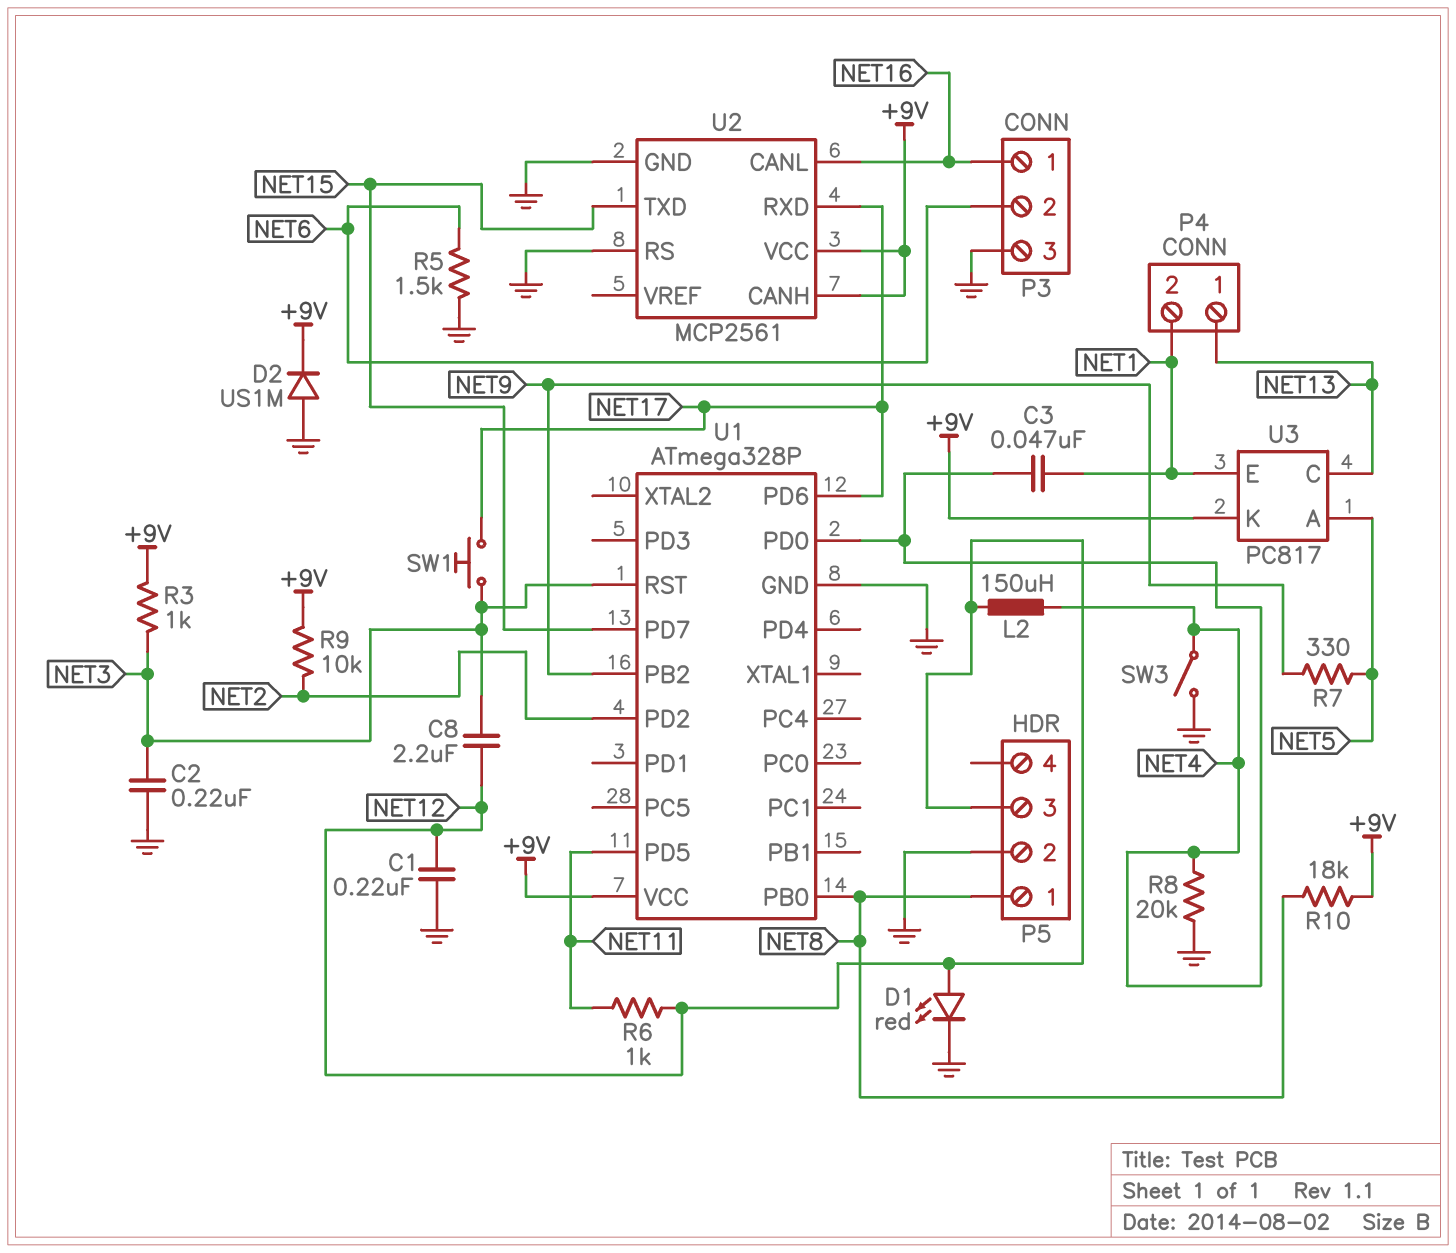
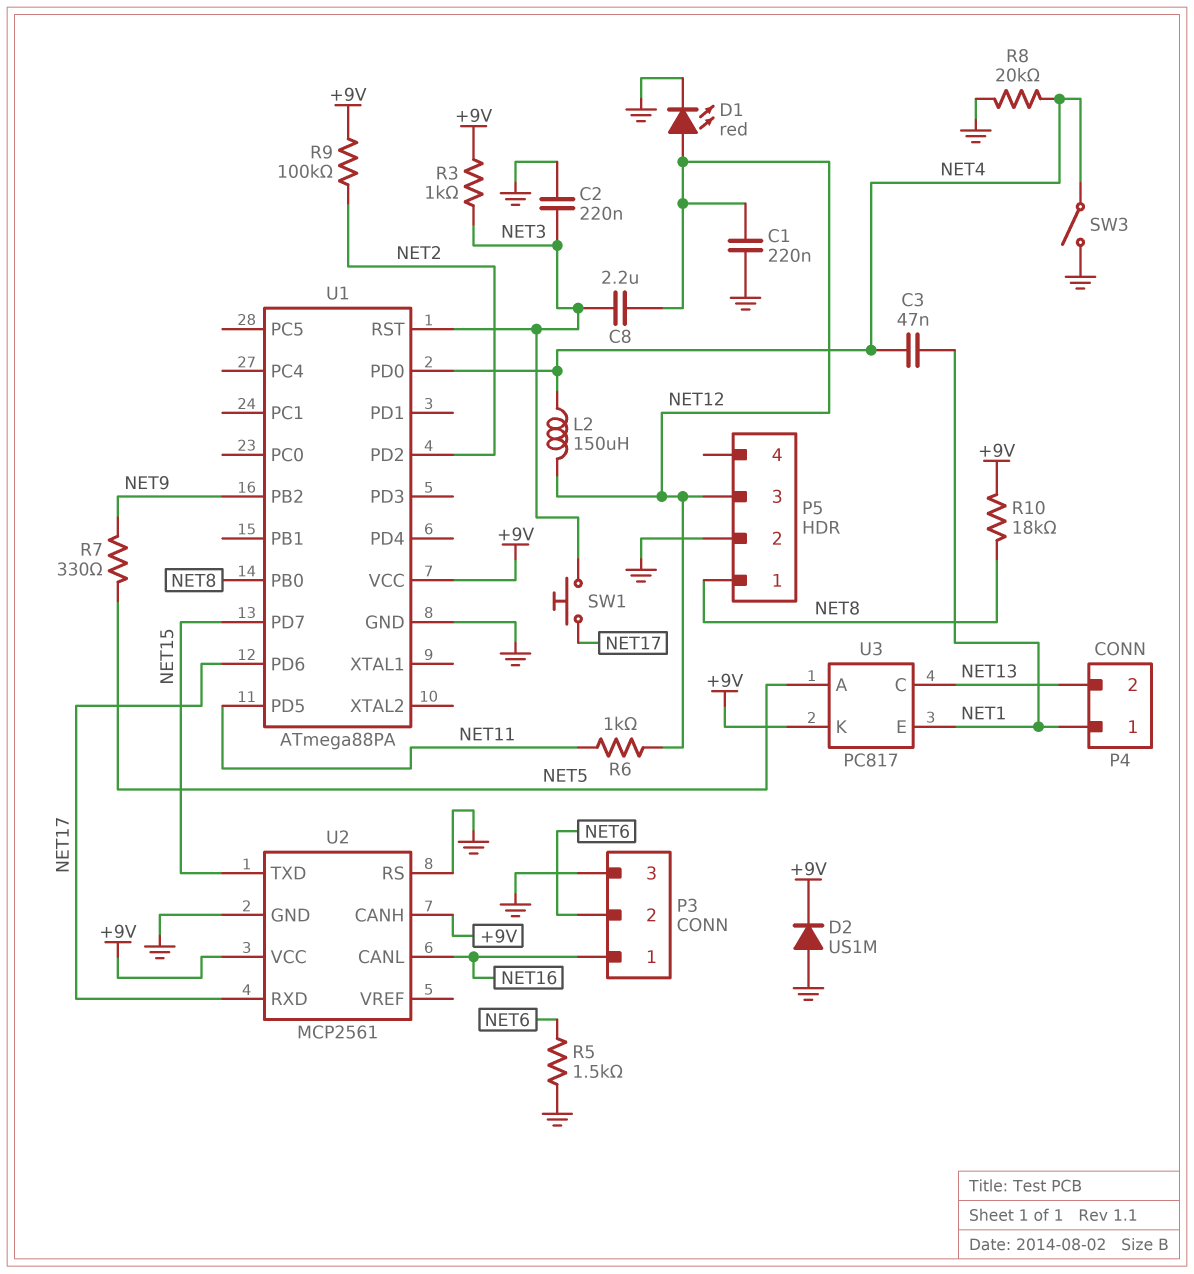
P4 pin 1: NET13 -> NET1
P4 pin 2: NET1 -> NET13
R9: 10k (+9V, NET2) -> 100k (+9V, NET2)
U1: ATmega328P -> ATmega88PA

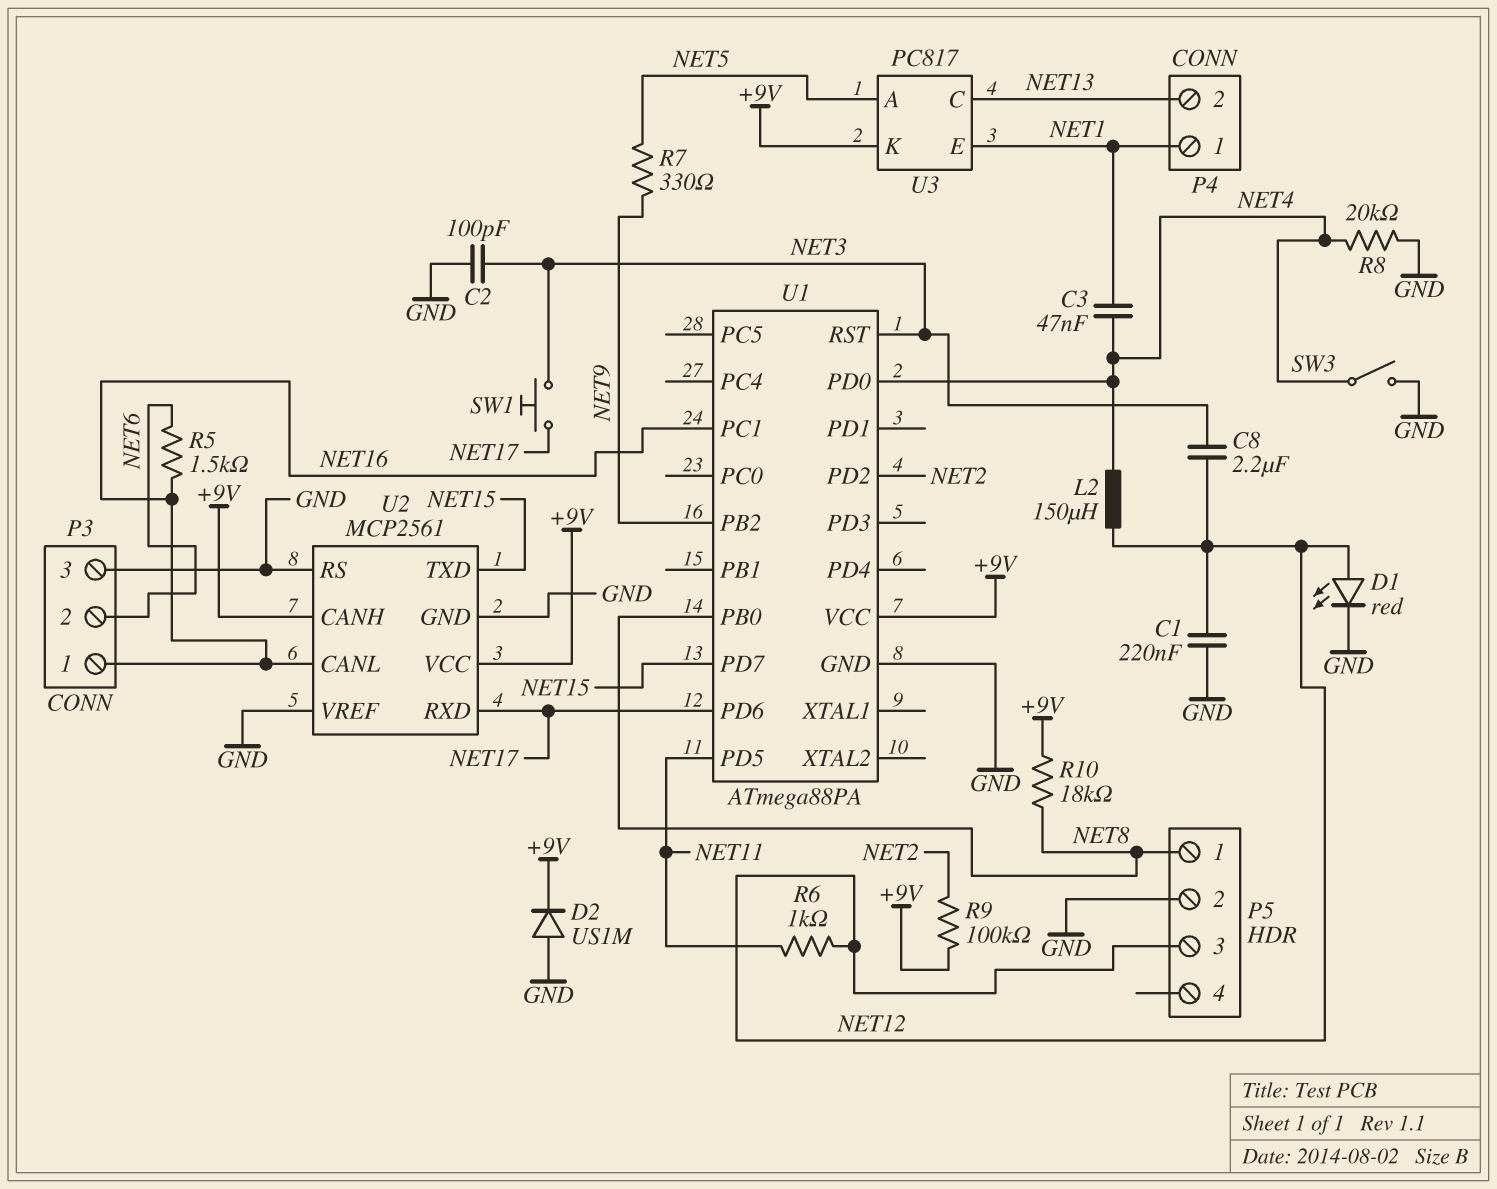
C2: 220nF (GND, NET3) -> 100pF (GND, NET3)
R3: 1k (+9V, NET3) -> none
R5: 1.5k (GND, NET6) -> 1.5k (NET6, NET16)
U1 pin PC1: none -> NET16
U2 pin VREF: none -> GND

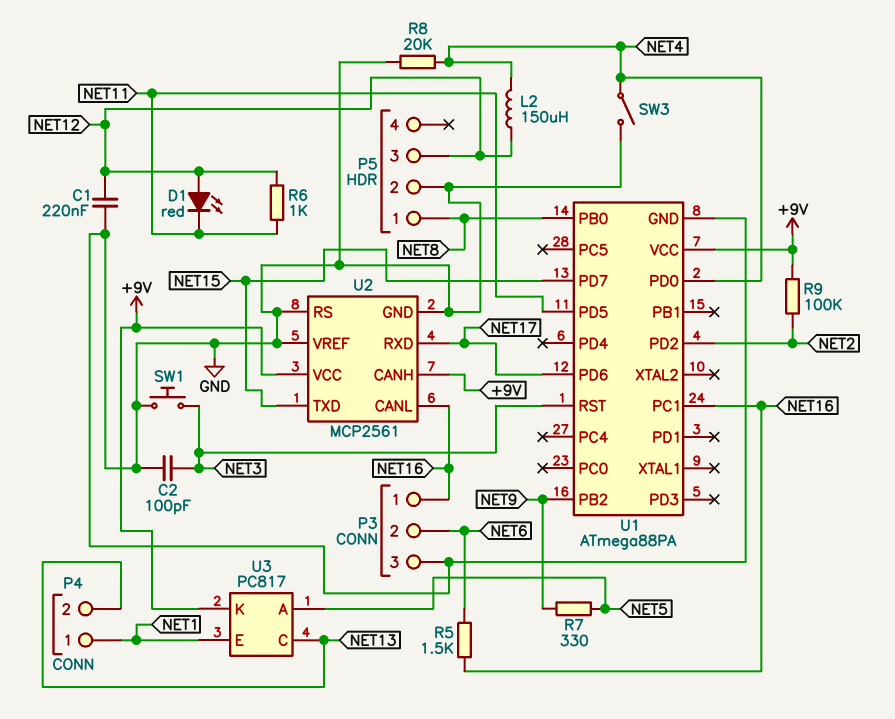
C3: 47nF (NET1, NET4) -> none
C8: 2.2uF (NET3, NET12) -> none
D1: LED red (A NET12, K GND) -> LED red (A NET12, K NET11)
D2: diode US1M (A GND, K +9V) -> none
R10: 18k (+9V, NET8) -> none
SW1: button (NET3, NET17) -> button (GND, NET3)

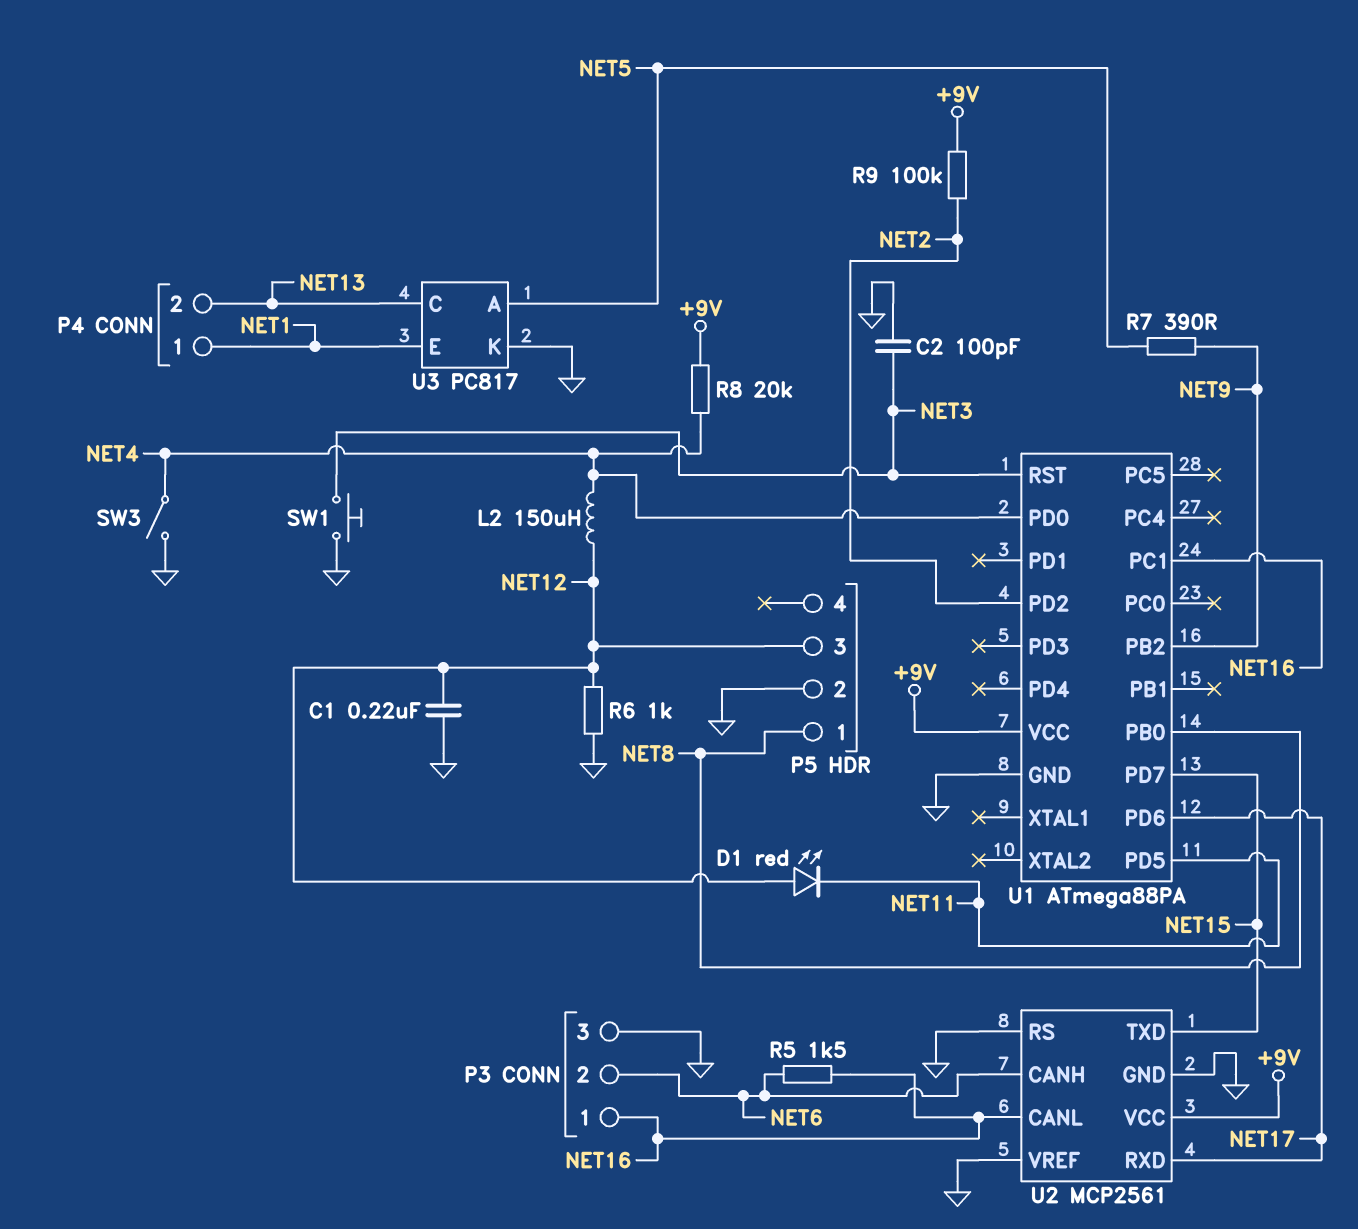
R6: 1k (NET11, NET12) -> 1k (GND, NET12)
R7: 330 (NET5, NET9) -> 390 (NET5, NET9)
R8: 20k (GND, NET4) -> 20k (+9V, NET4)
U2 pin CANH: +9V -> NET6
U3 pin K: +9V -> GND

